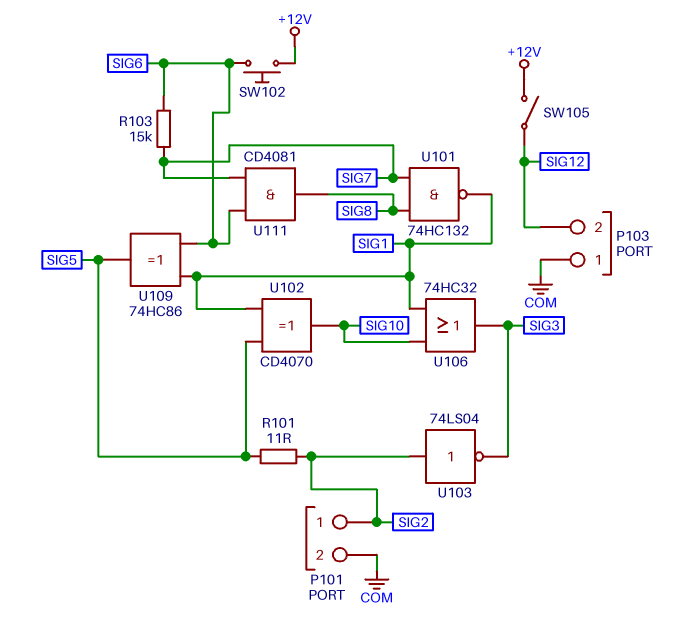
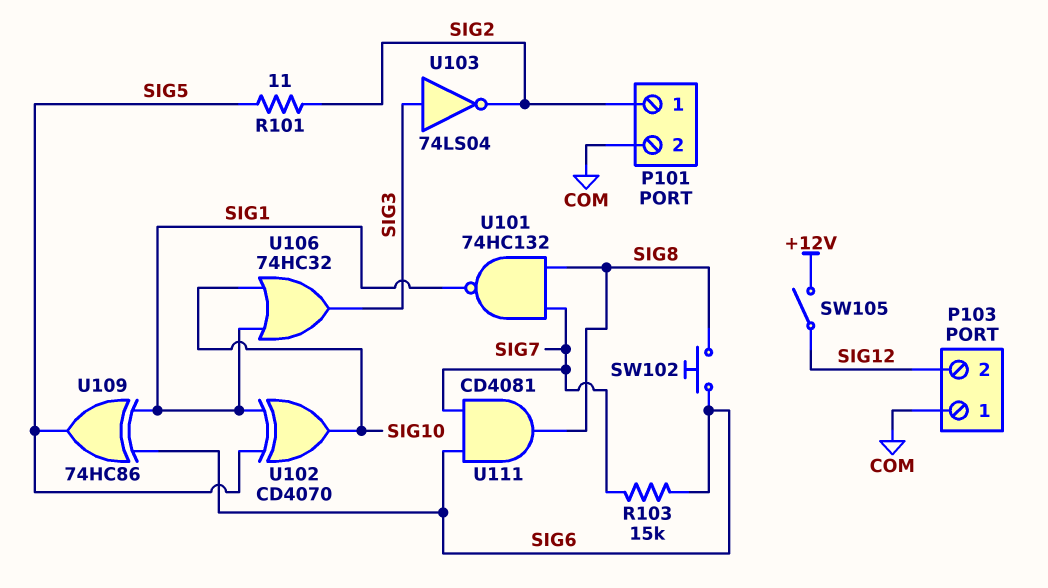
SW102: button (+12V, SIG6) -> button (SIG6, SIG8)
U103: NOT 74LS04 (in SIG2, out SIG3) -> NOT 74LS04 (in SIG3, out SIG2)

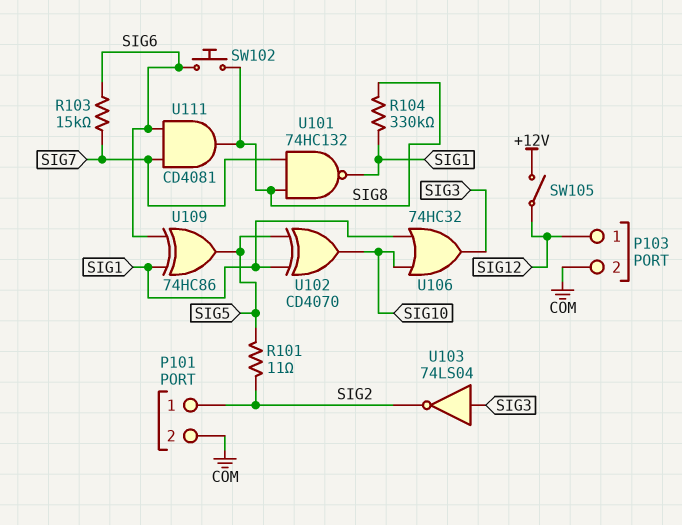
P103 pin 1: COM -> SIG12
P103 pin 2: SIG12 -> COM
R104: none -> 330k (SIG1, SIG8)

